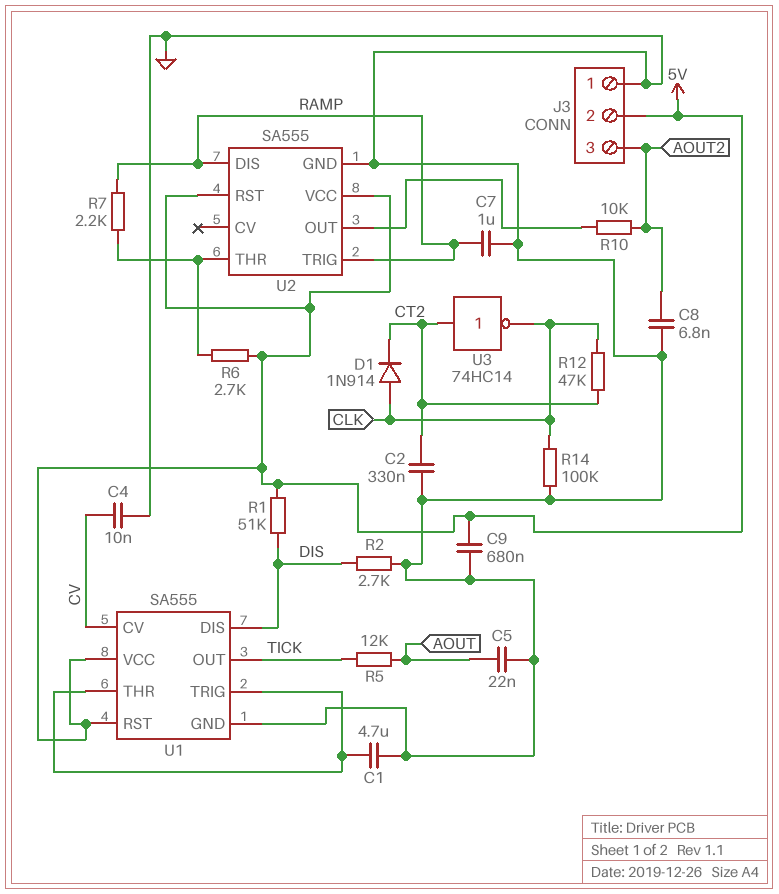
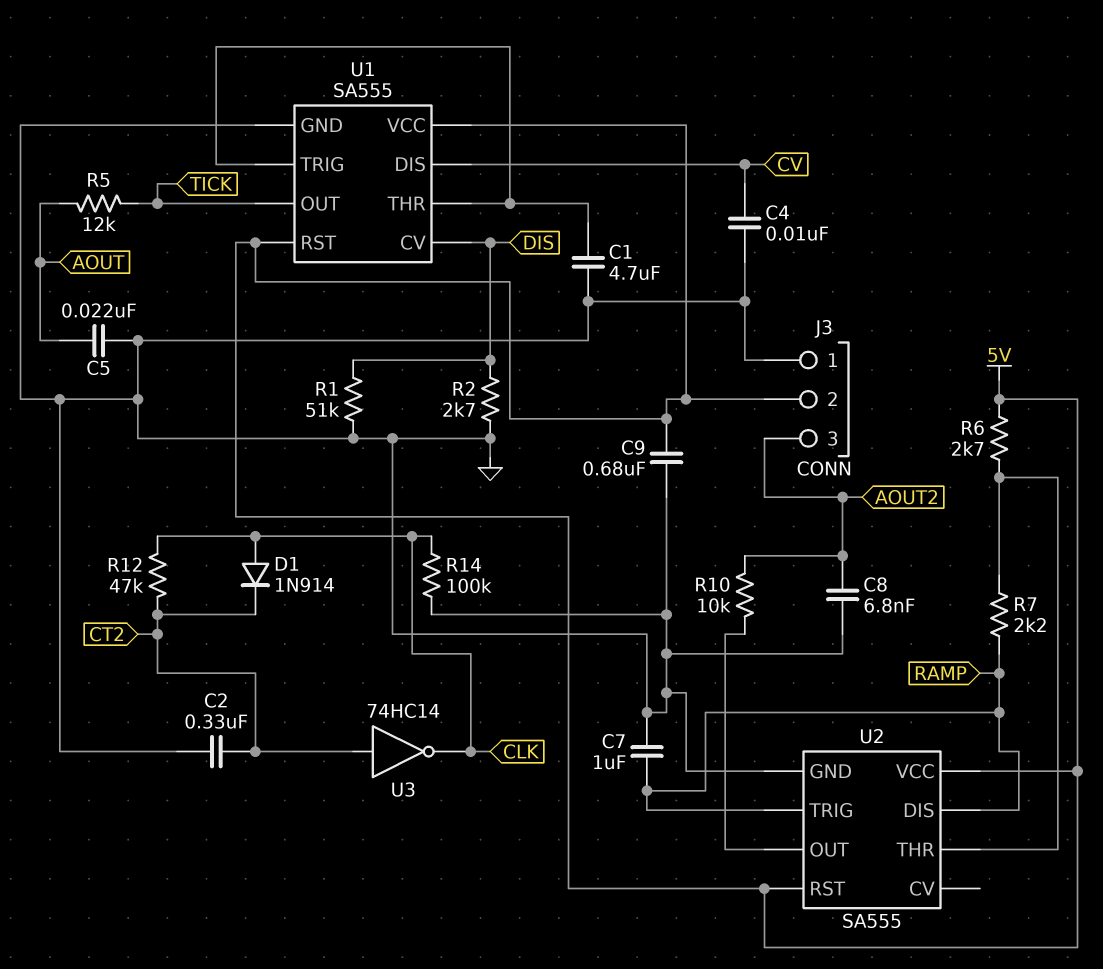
R1: 51k (5V, DIS) -> 51k (DIS, GND)
U1 pin CV: CV -> DIS
U1 pin DIS: DIS -> CV

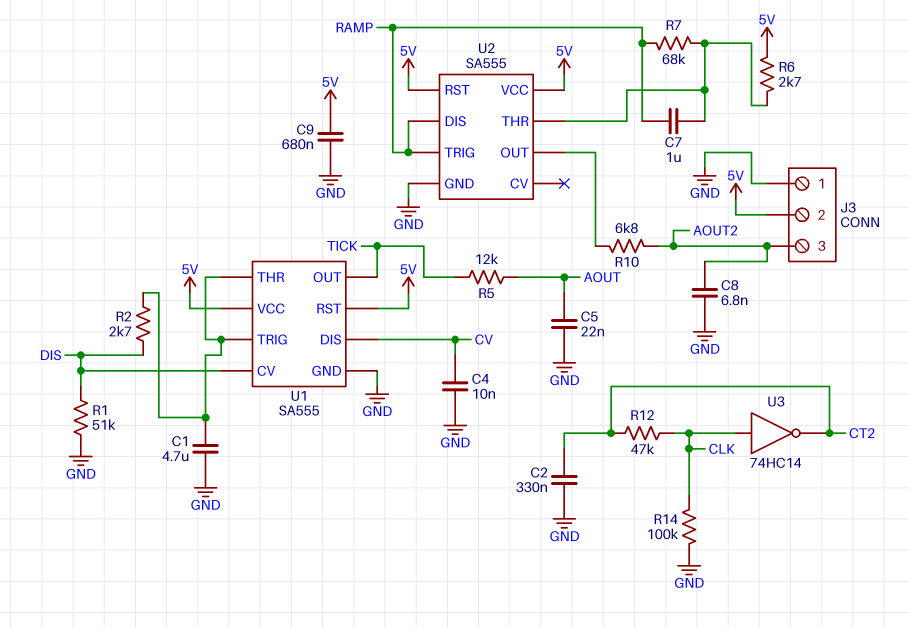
C7: 1uF (GND, RAMP) -> 1uF (RAMP, U2/THR)
D1: diode 1N914 (A CLK, K CT2) -> none
R2: 2.7k (DIS, GND) -> 2.7k (DIS, U1/THR)
R7: 2.2k (RAMP, U2/THR) -> 68k (RAMP, U2/THR)
R10: 10k (AOUT2, U2/OUT) -> 6.8k (AOUT2, U2/OUT)
U3: NOT 74HC14 (in CT2, out CLK) -> NOT 74HC14 (in CLK, out CT2)

